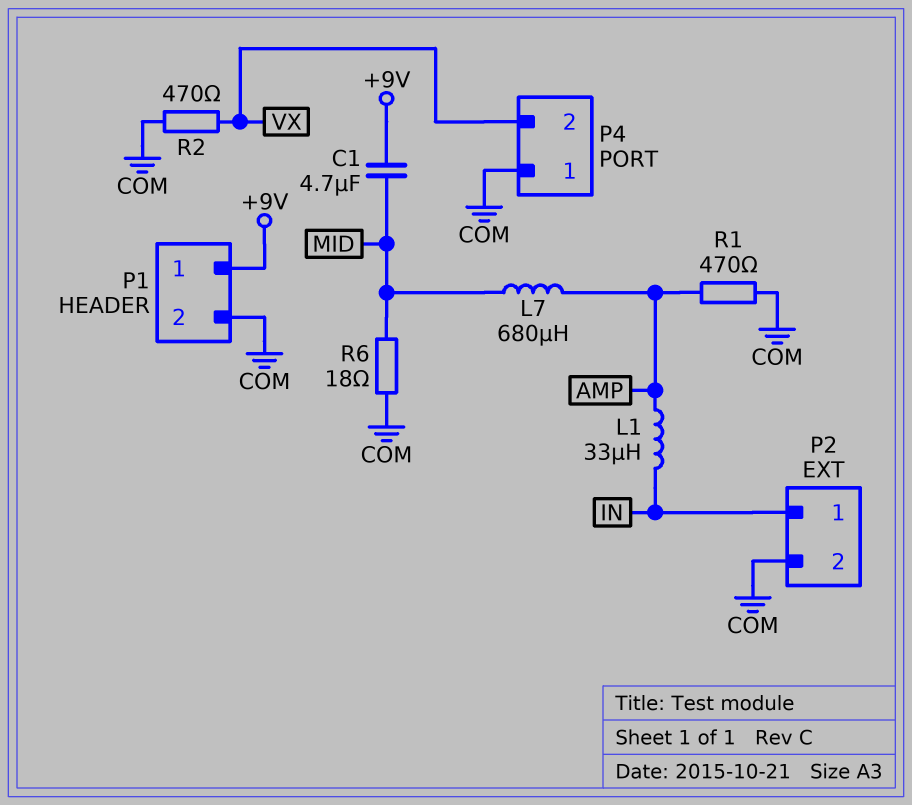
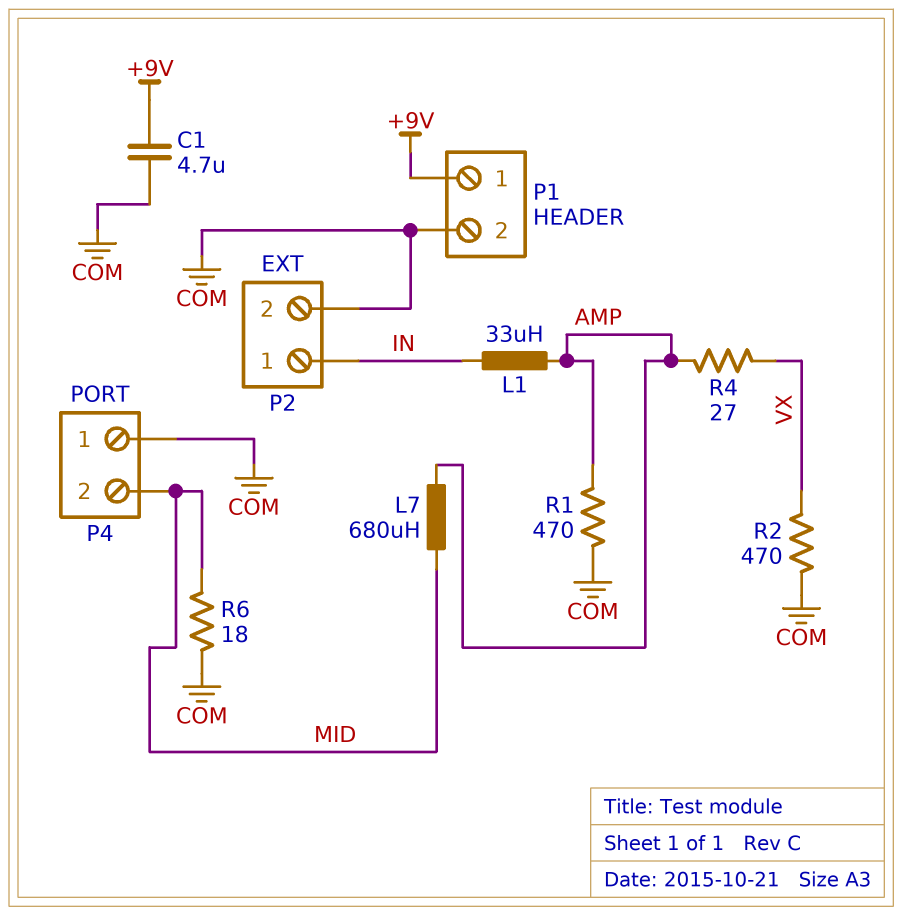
C1: 4.7uF (+9V, MID) -> 4.7uF (+9V, COM)
P4 pin 2: VX -> MID
R4: none -> 27 (AMP, VX)

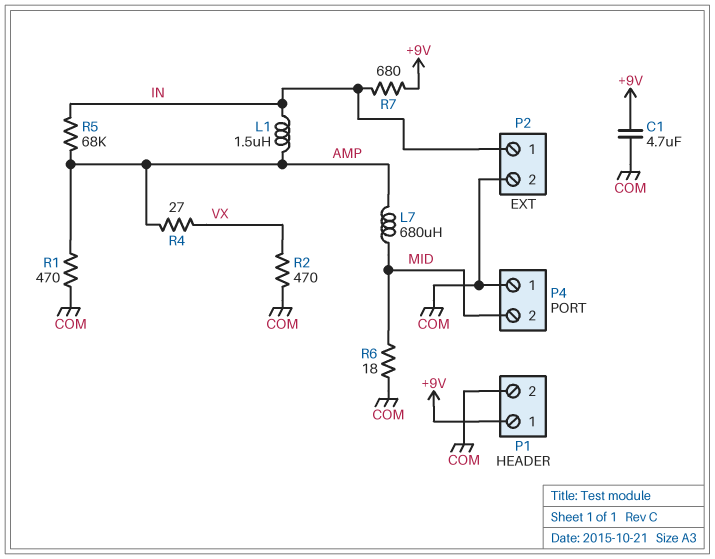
L1: 33uH (AMP, IN) -> 1.5uH (AMP, IN)
R5: none -> 68k (AMP, IN)
R7: none -> 680 (+9V, IN)

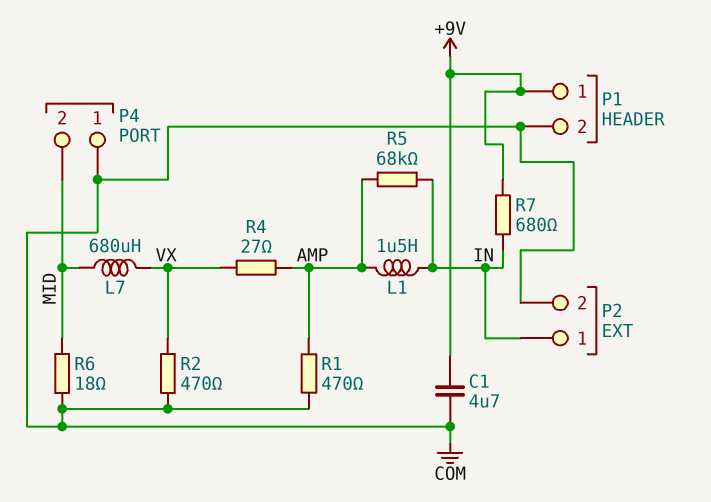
L7: 680uH (AMP, MID) -> 680uH (MID, VX)

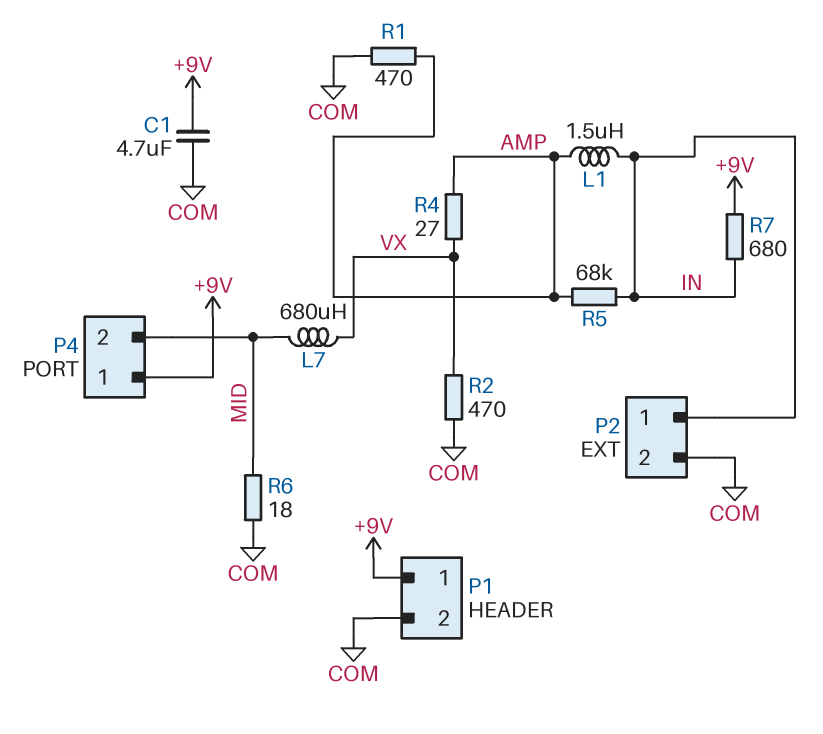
P4 pin 1: COM -> +9V

